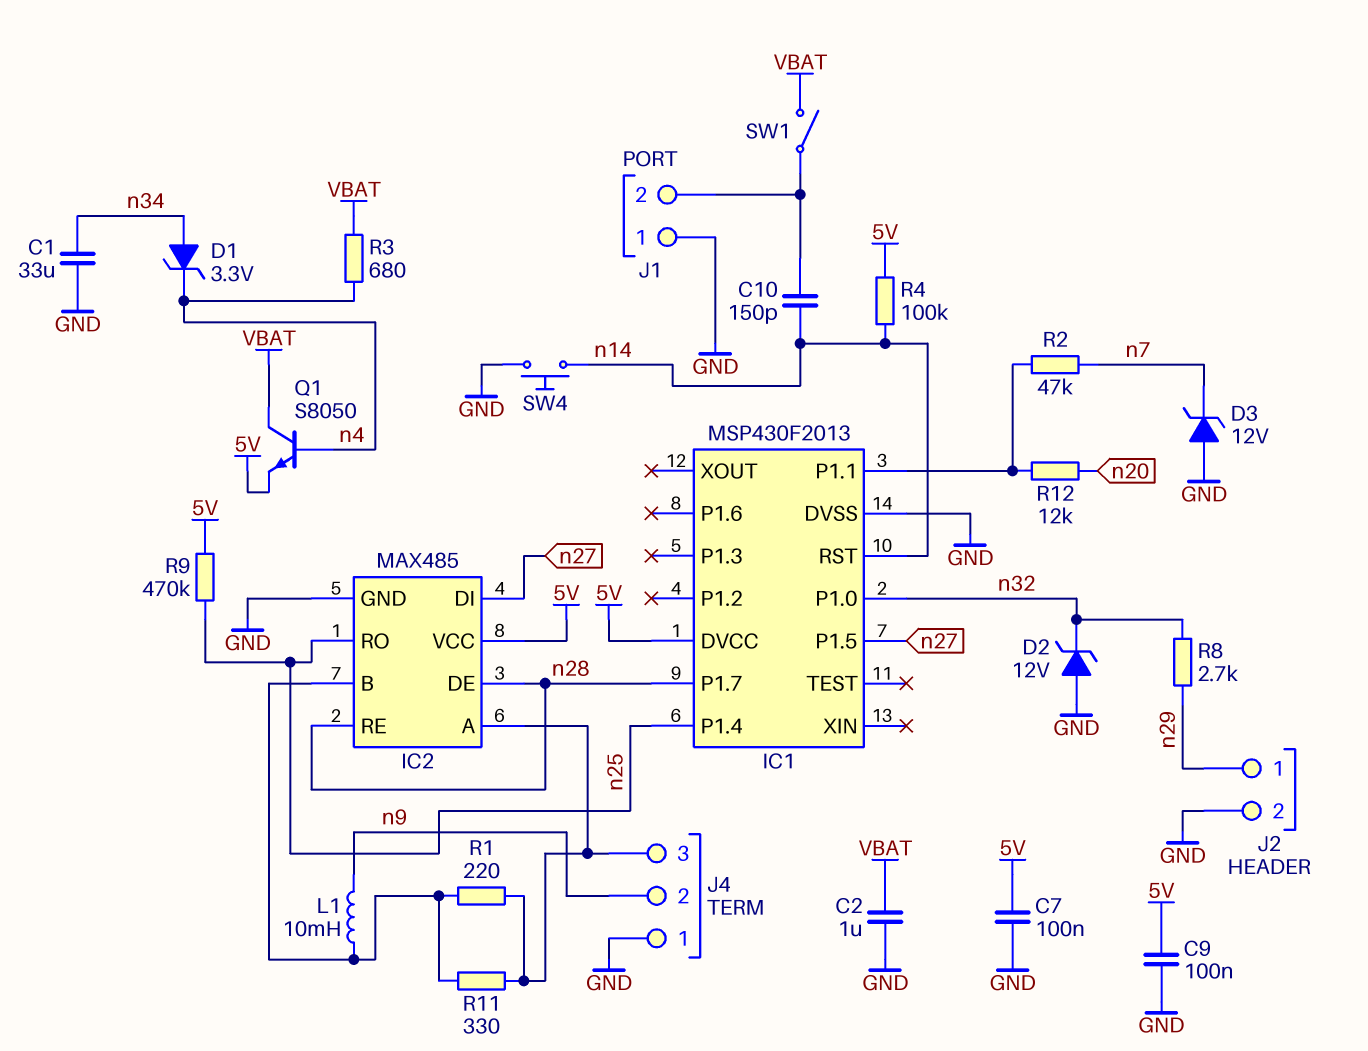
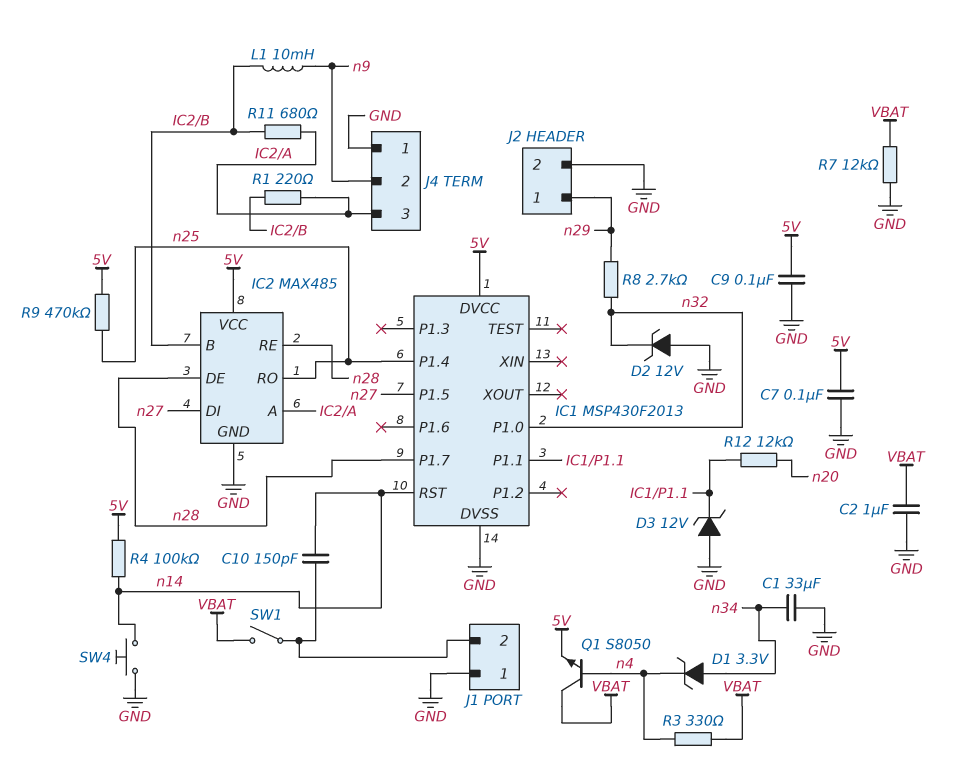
D3: zener 12V (A GND, K n7) -> zener 12V (A GND, K IC1/P1.1)
R2: 47k (IC1/P1.1, n7) -> none
R3: 680 (VBAT, n4) -> 330 (VBAT, n4)
R7: none -> 12k (GND, VBAT)
R11: 330 (IC2/A, IC2/B) -> 680 (IC2/A, IC2/B)

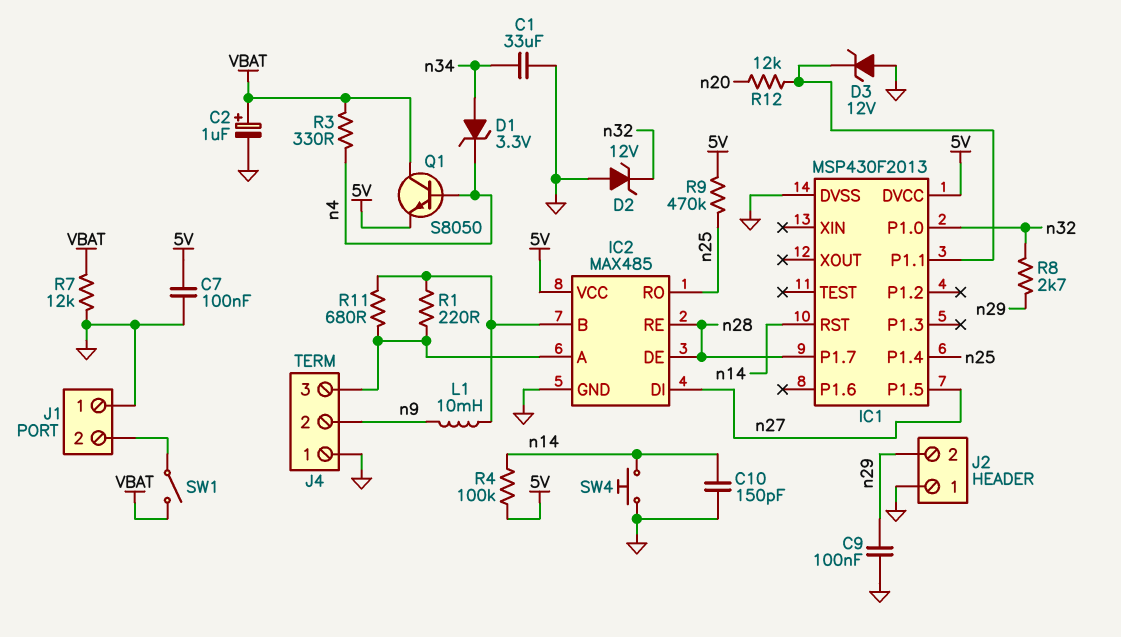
C2: 1uF (GND, VBAT) -> 1uF (plus VBAT, minus GND)
C9: 100nF (5V, GND) -> 100nF (GND, n29)
C10: 150pF (J1/2, n14) -> 150pF (GND, n14)
J2 pin 1: n29 -> GND
J2 pin 2: GND -> n29

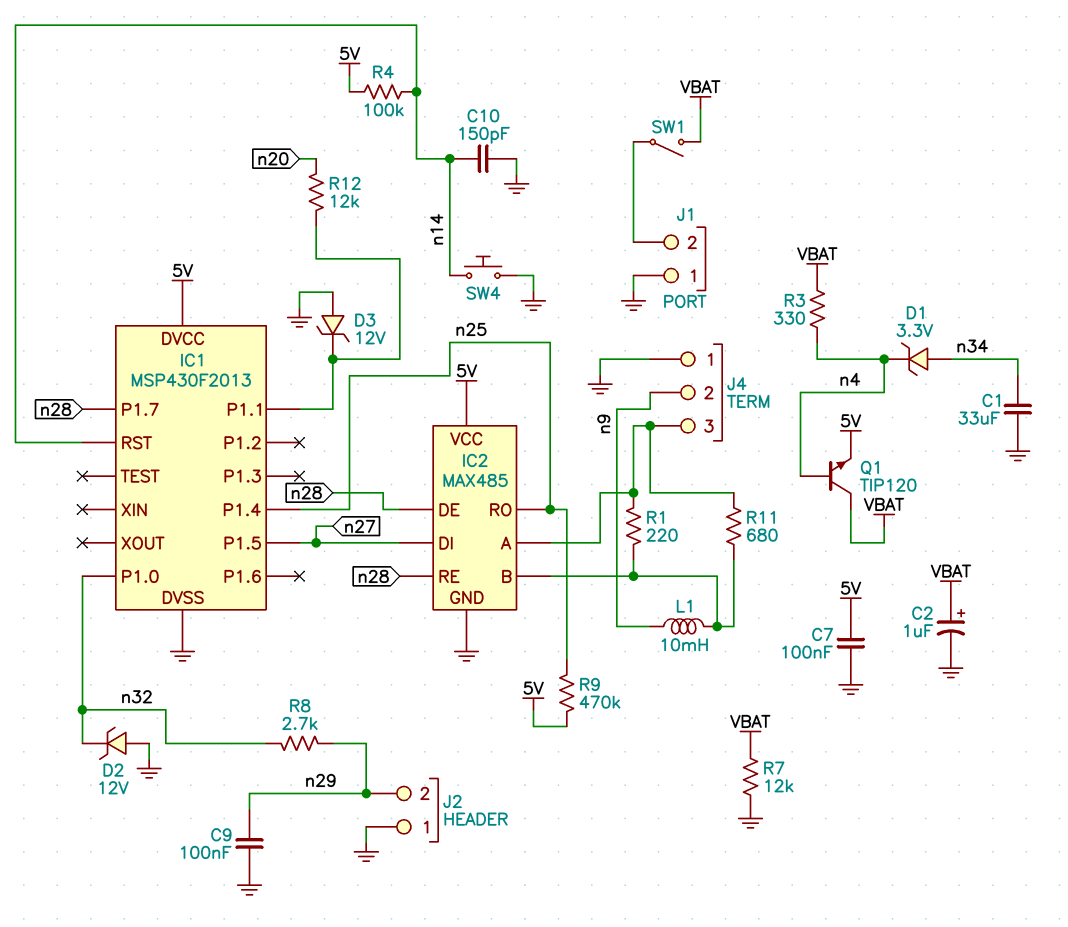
Q1: NPN S8050 (B n4, C VBAT, E 5V) -> NPN TIP120 (B n4, C VBAT, E 5V)

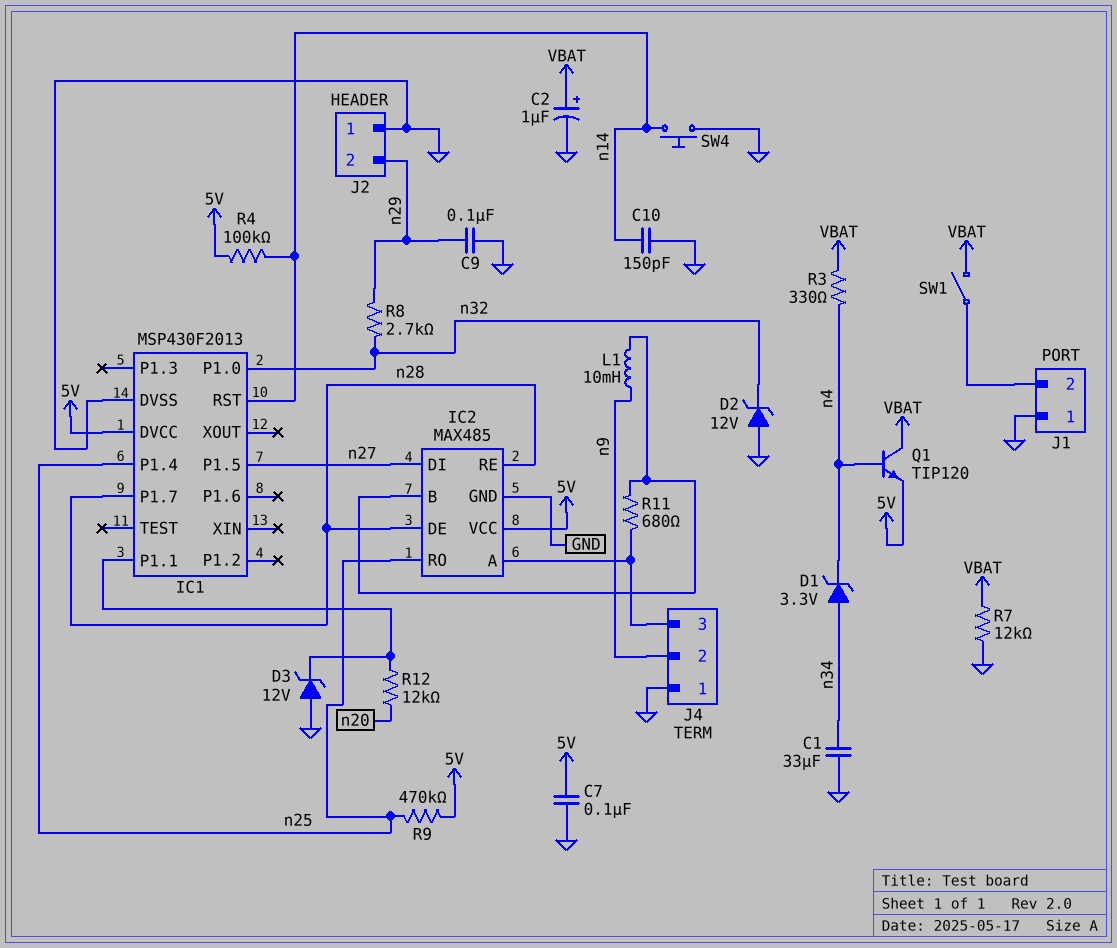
R1: 220 (IC2/A, IC2/B) -> none

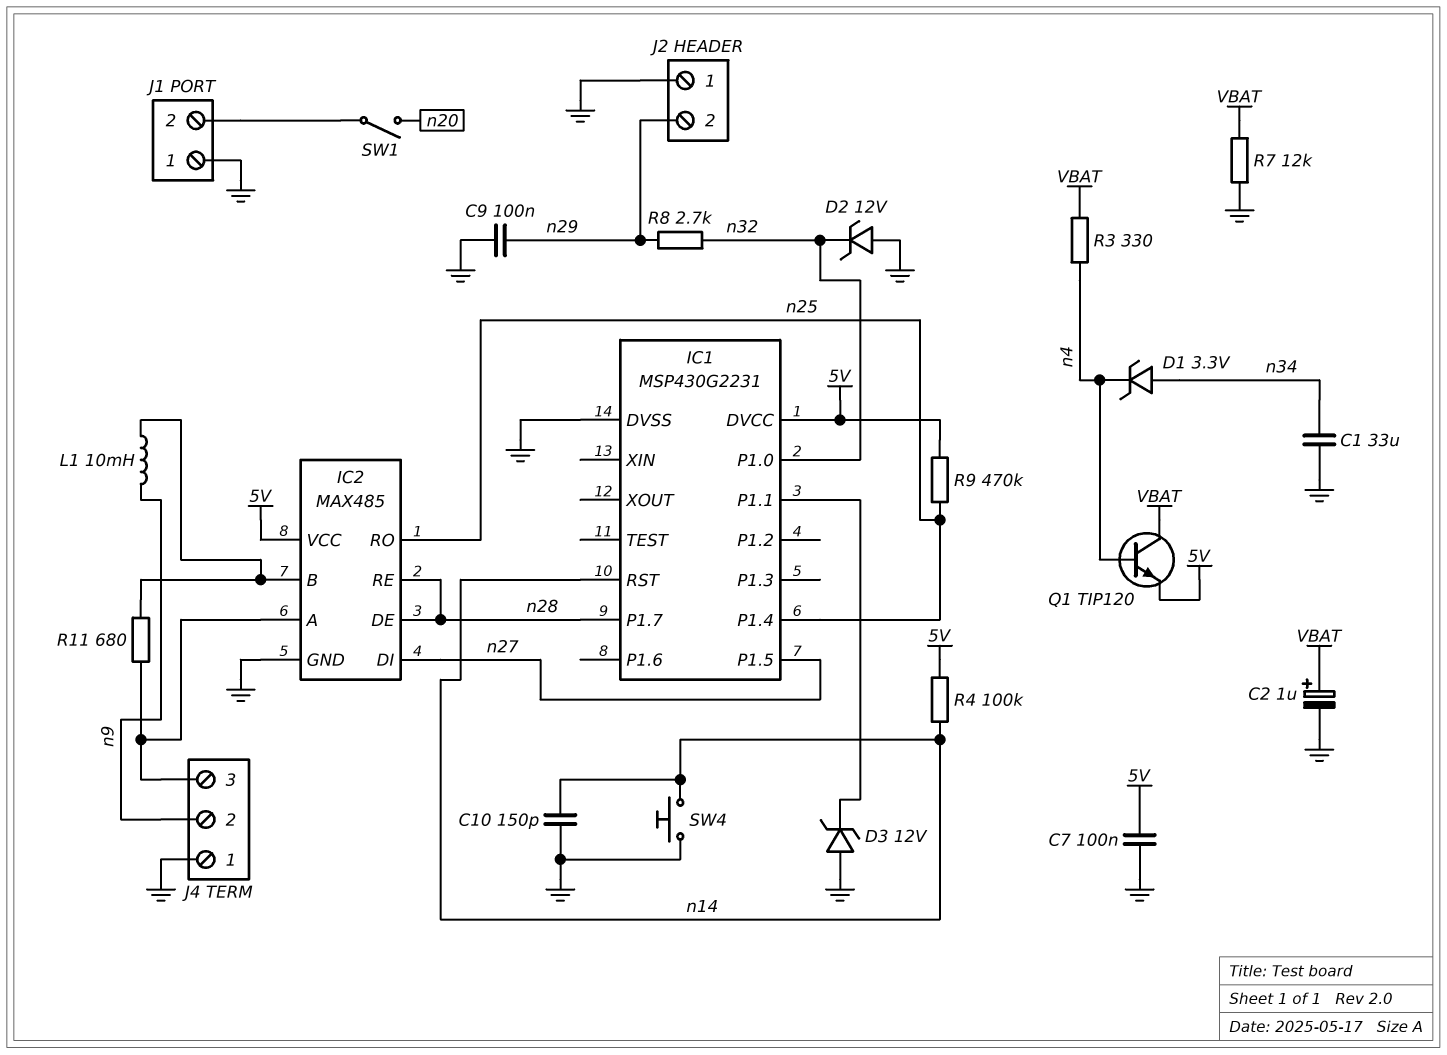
IC1: MSP430F2013 -> MSP430G2231
R12: 12k (IC1/P1.1, n20) -> none
SW1: switch (J1/2, VBAT) -> switch (J1/2, n20)

